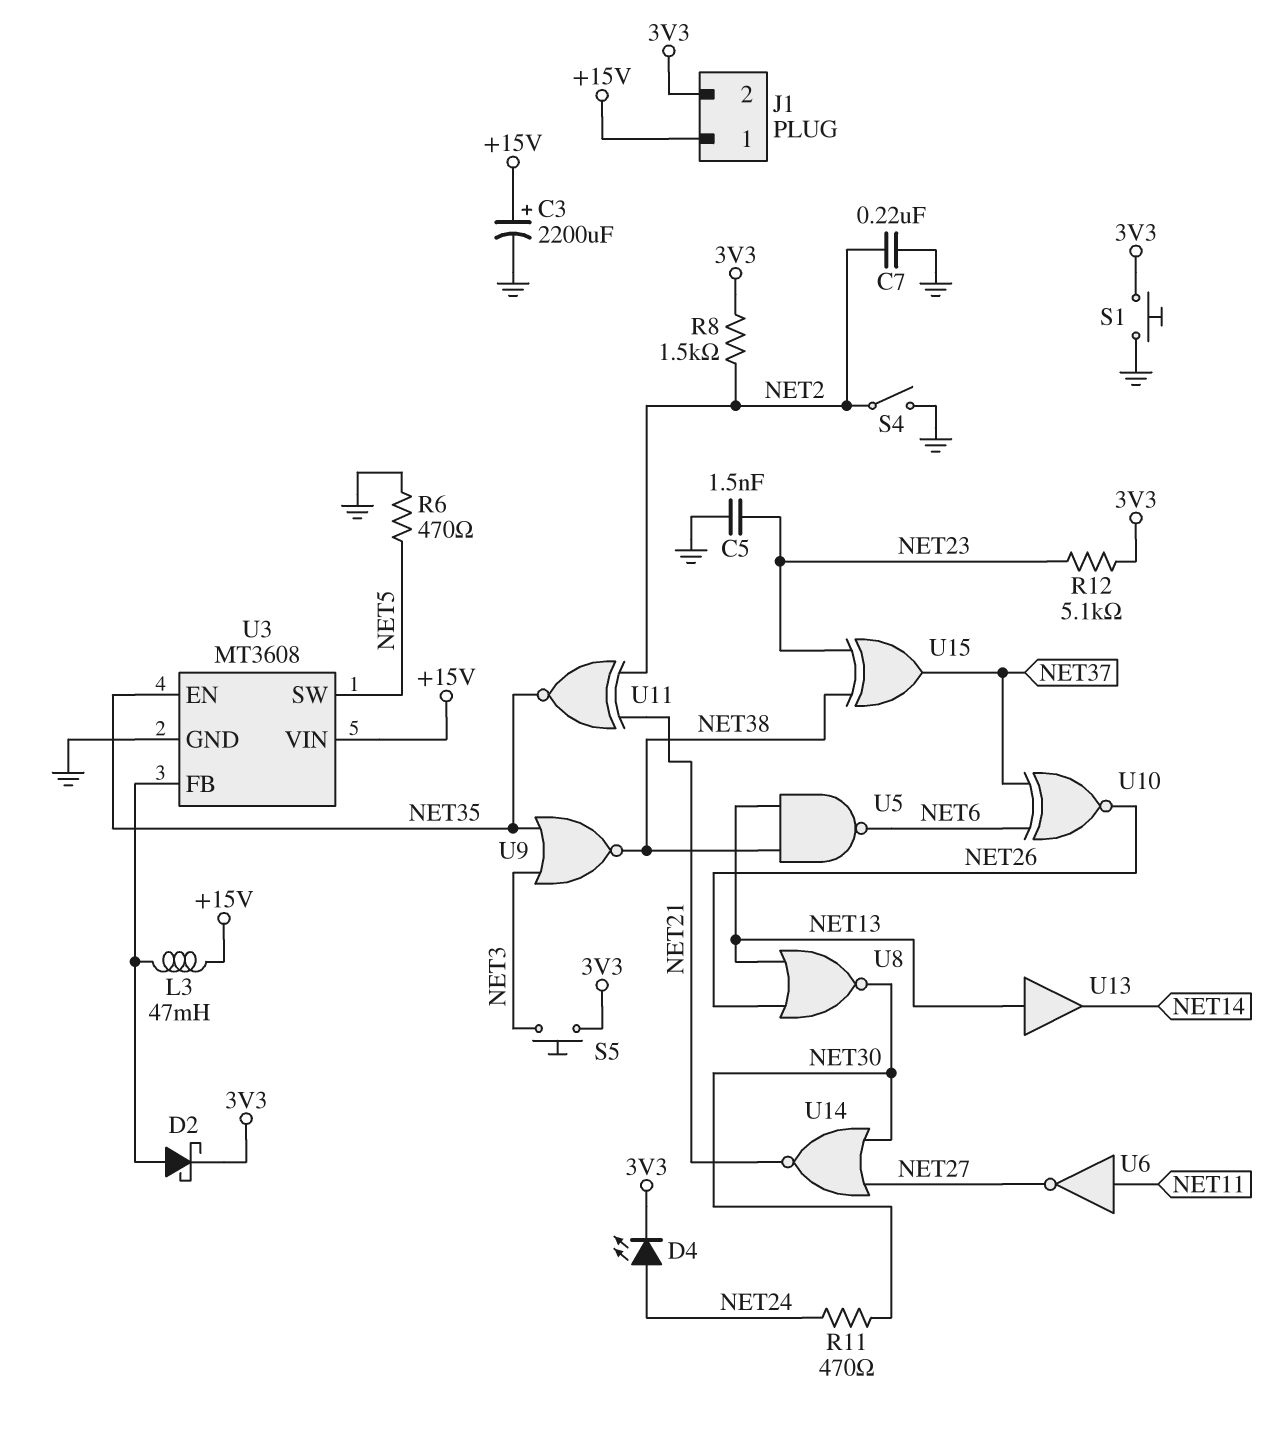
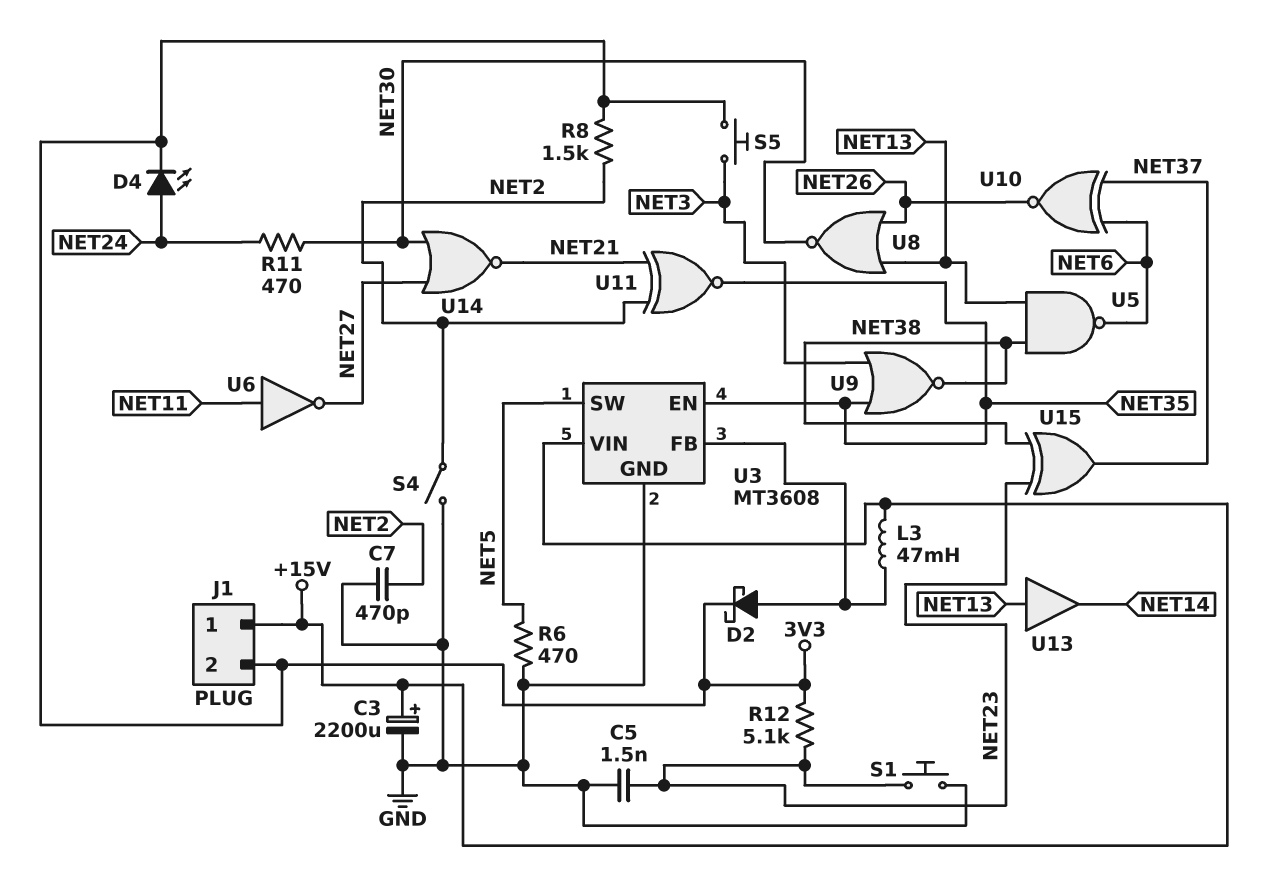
C7: 220nF (GND, NET2) -> 470pF (GND, NET2)
S1: button (3V3, GND) -> button (GND, NET23)

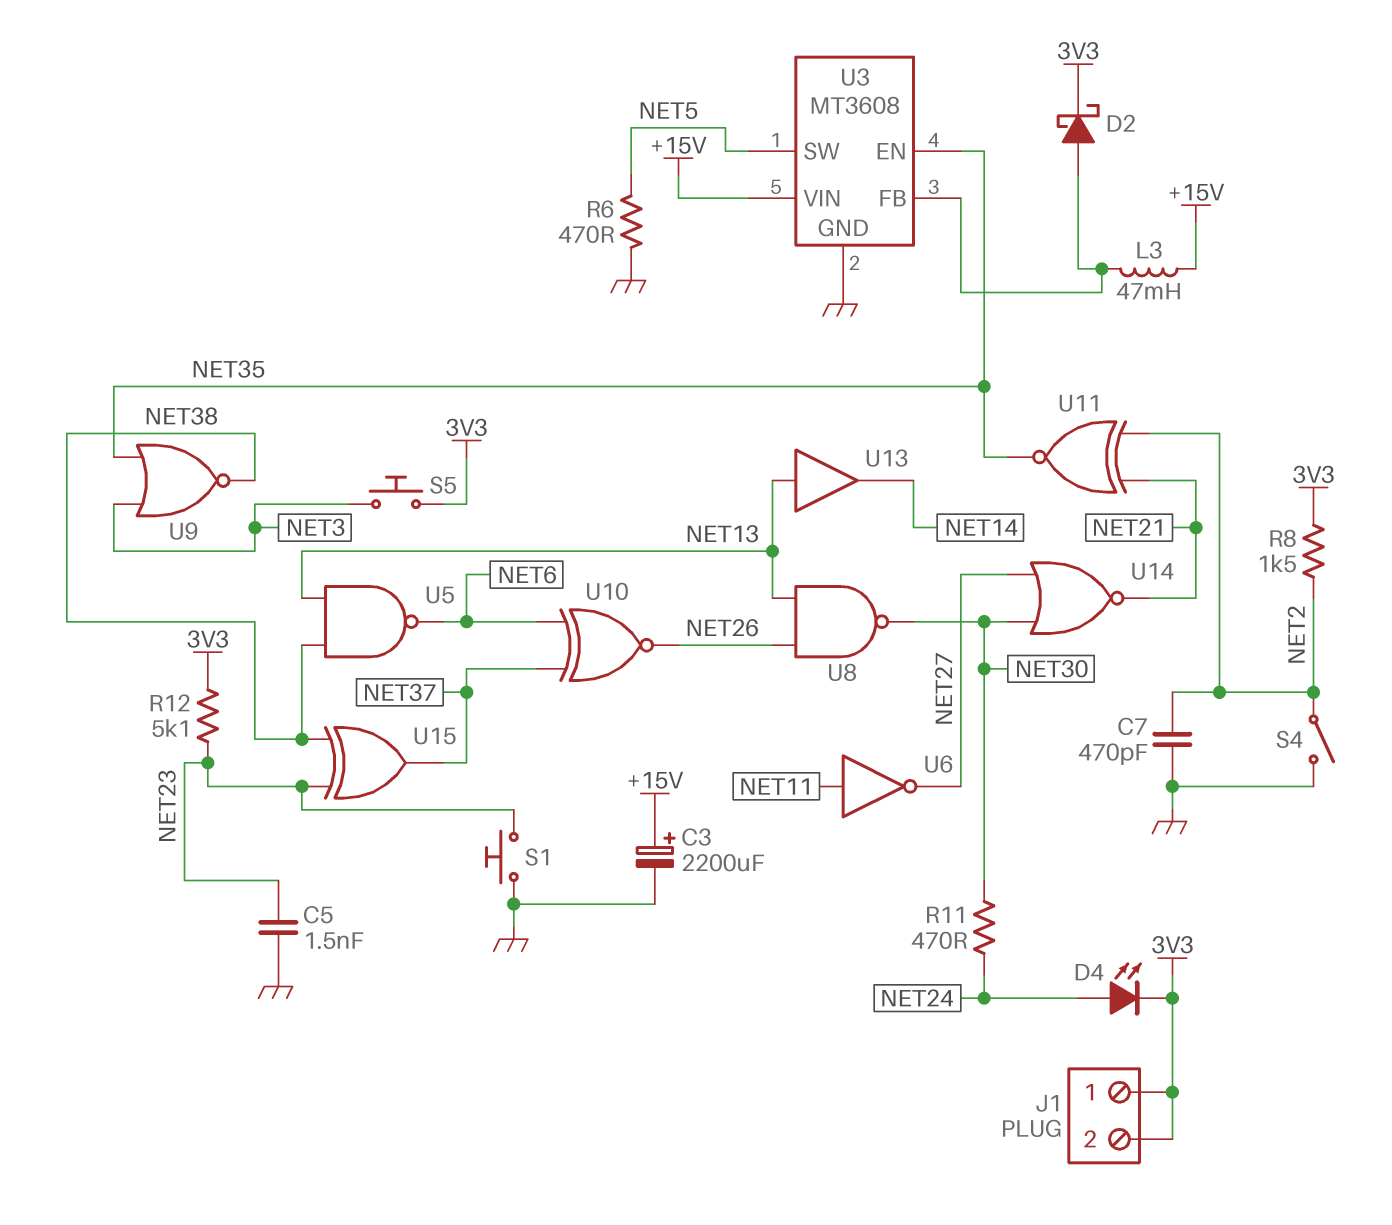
J1 pin 1: +15V -> 3V3
U8: NOR (in NET13, in NET26, out NET30) -> NAND (in NET13, in NET26, out NET30)

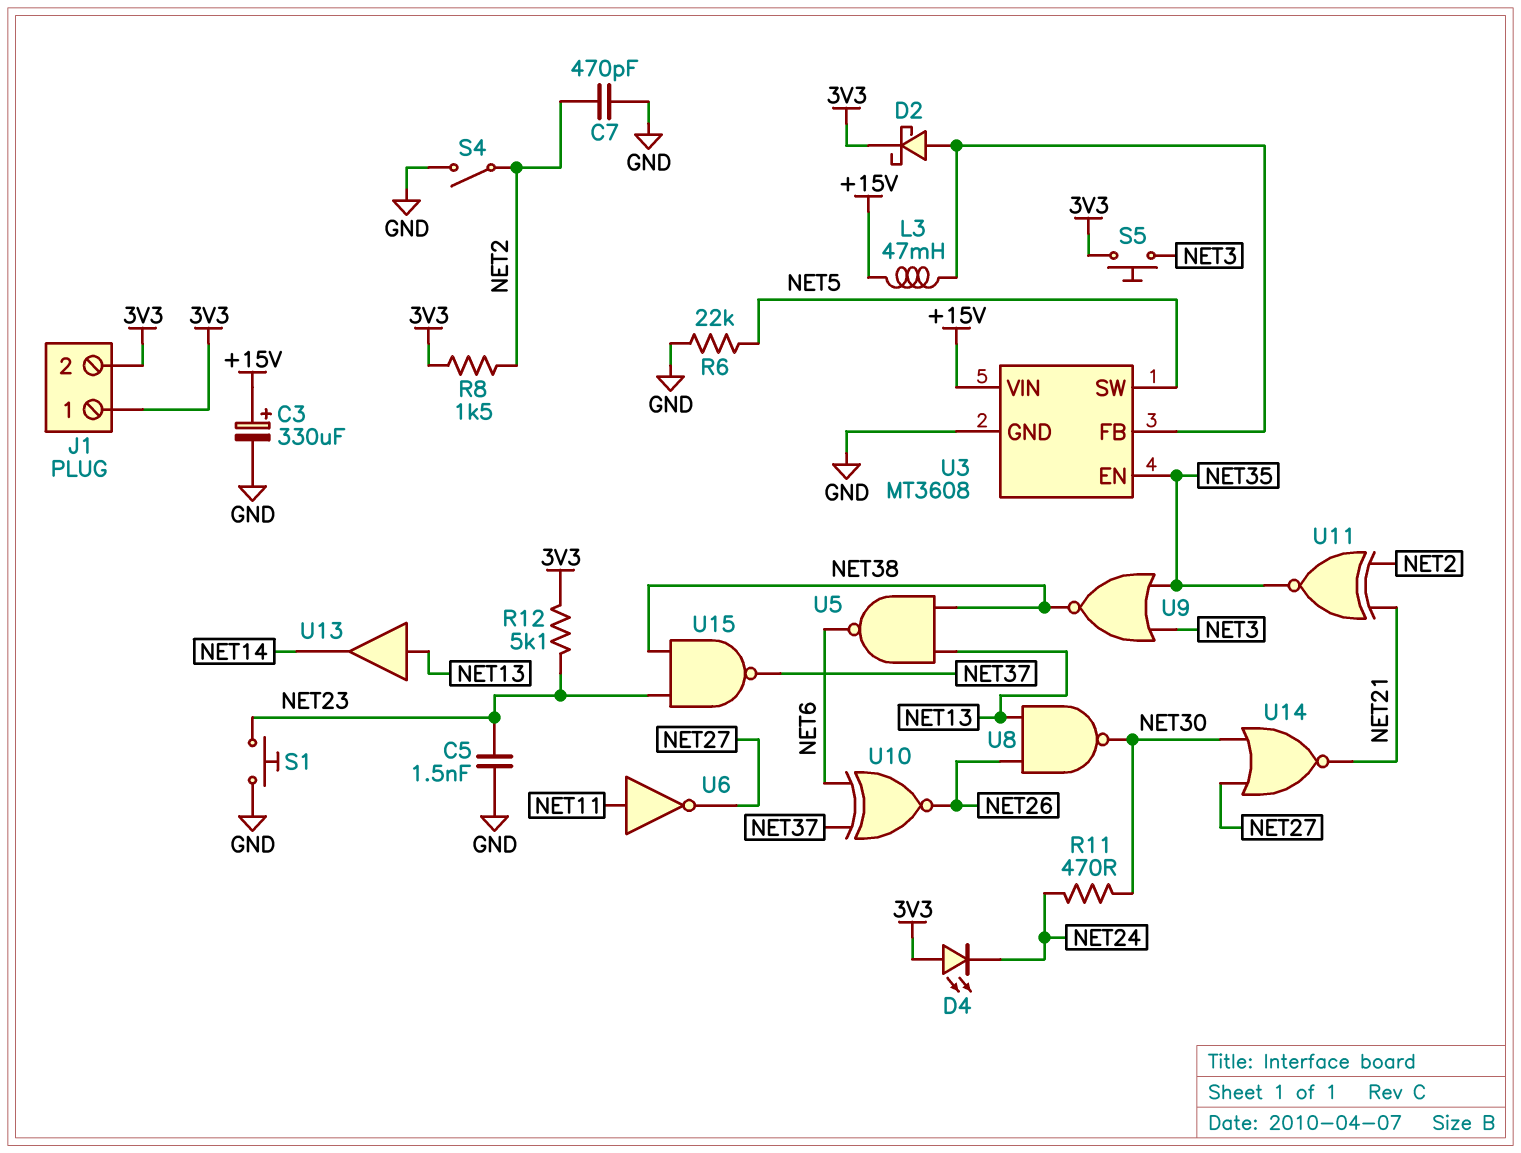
C3: 2200uF (plus +15V, minus GND) -> 330uF (plus +15V, minus GND)
D4: LED (A NET24, K 3V3) -> LED (A 3V3, K NET24)
R6: 470 (GND, NET5) -> 22k (GND, NET5)
U15: XOR (in NET23, in NET38, out NET37) -> NAND (in NET23, in NET38, out NET37)

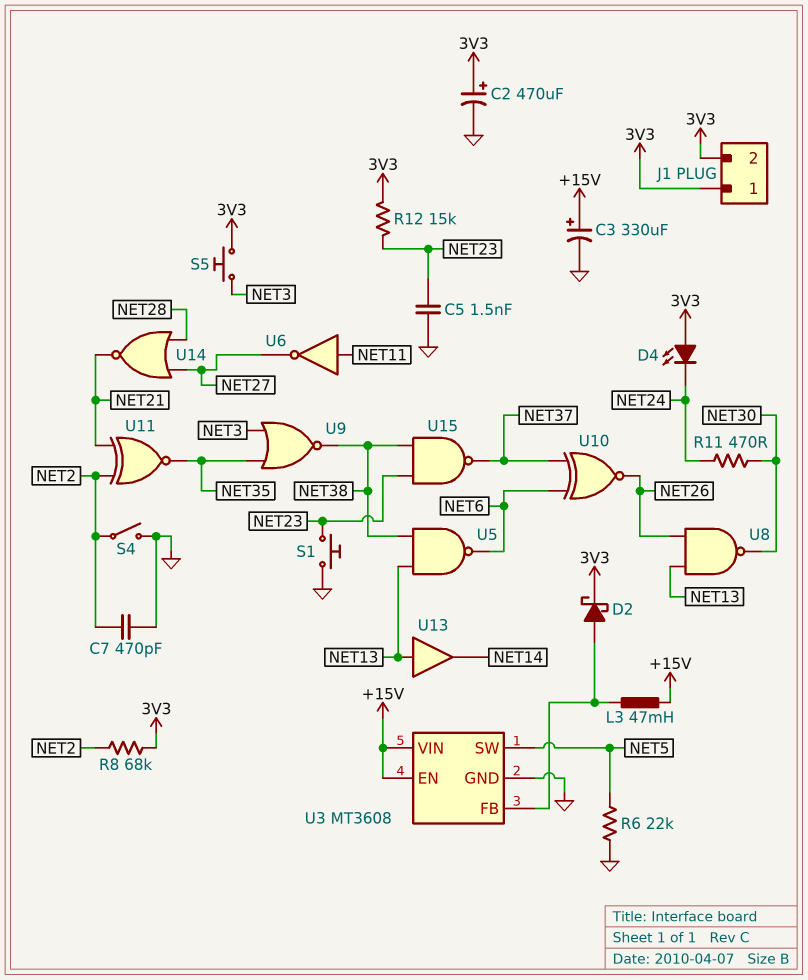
C2: none -> 470uF (plus 3V3, minus GND)
R8: 1.5k (3V3, NET2) -> 68k (3V3, NET2)
R12: 5.1k (3V3, NET23) -> 15k (3V3, NET23)
U3 pin EN: NET35 -> +15V
U14: NOR (in NET27, in NET30, out NET21) -> NOR (in NET27, in NET28, out NET21)

